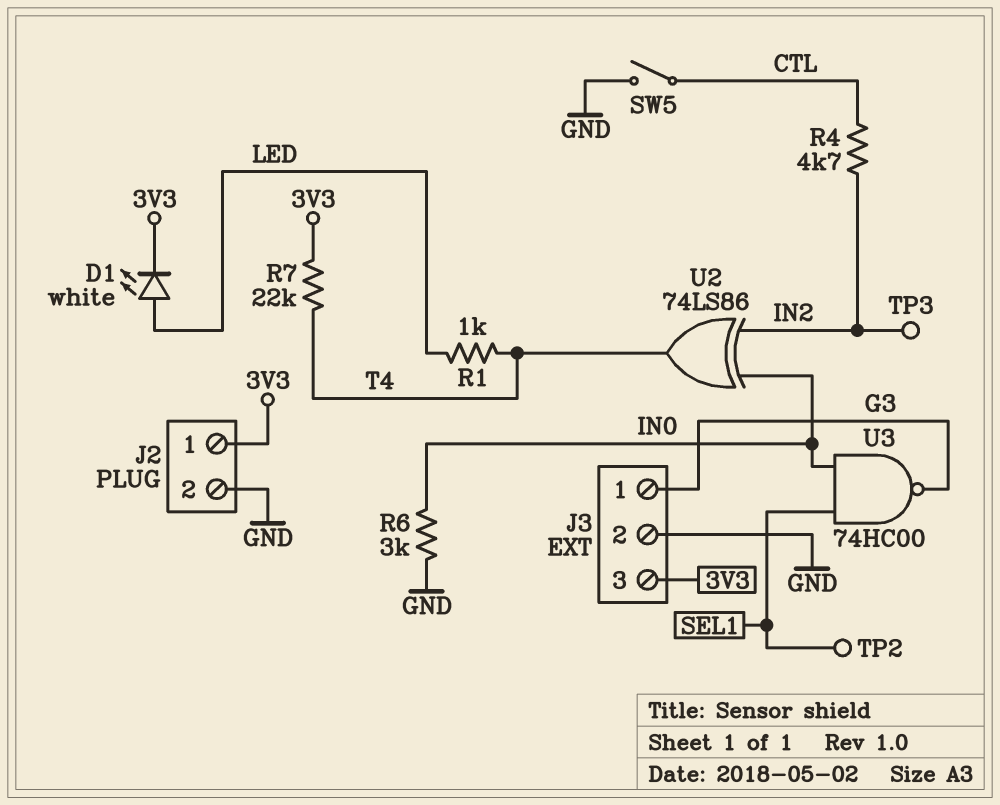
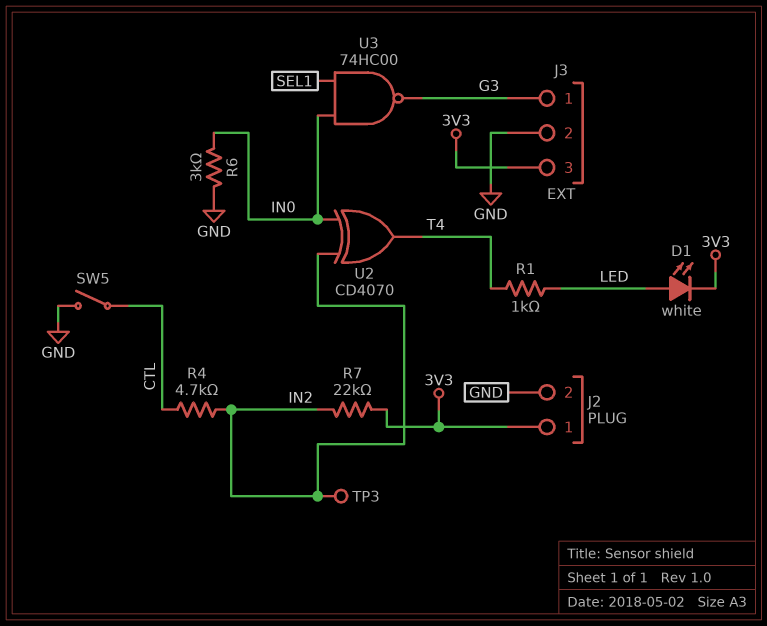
R7: 22k (3V3, T4) -> 22k (3V3, IN2)
TP2: test point (SEL1) -> none
U2: XOR 74LS86 (in IN0, in IN2, out T4) -> XOR CD4070 (in IN0, in IN2, out T4)

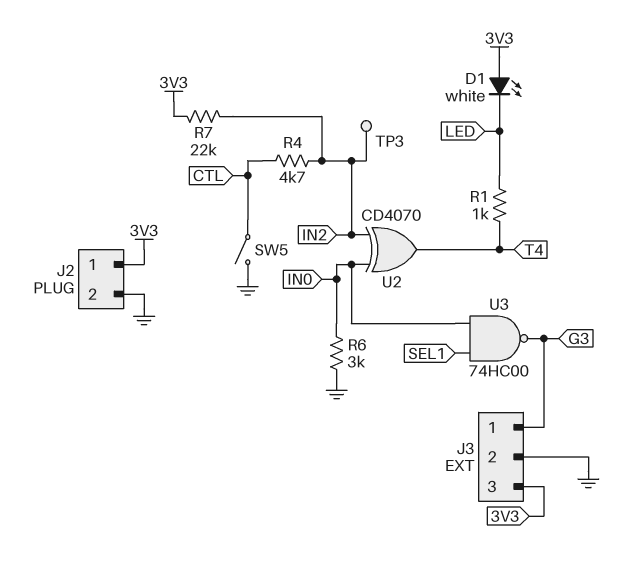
D1: LED white (A LED, K 3V3) -> LED white (A 3V3, K LED)

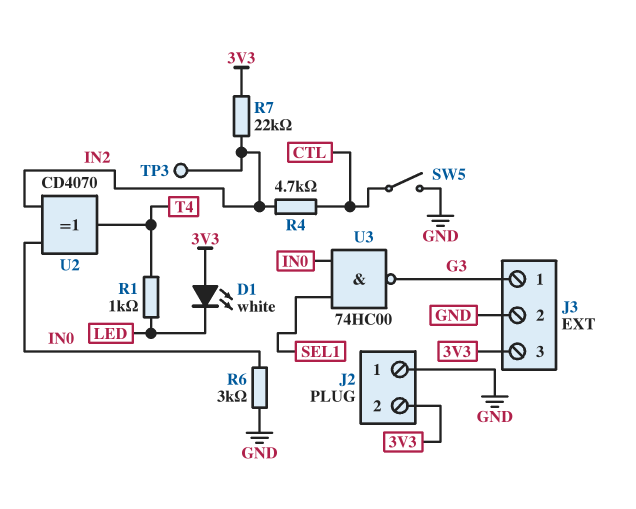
J2 pin 1: 3V3 -> GND
J2 pin 2: GND -> 3V3

